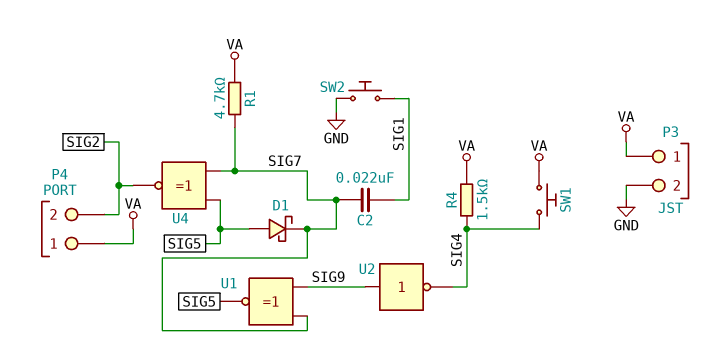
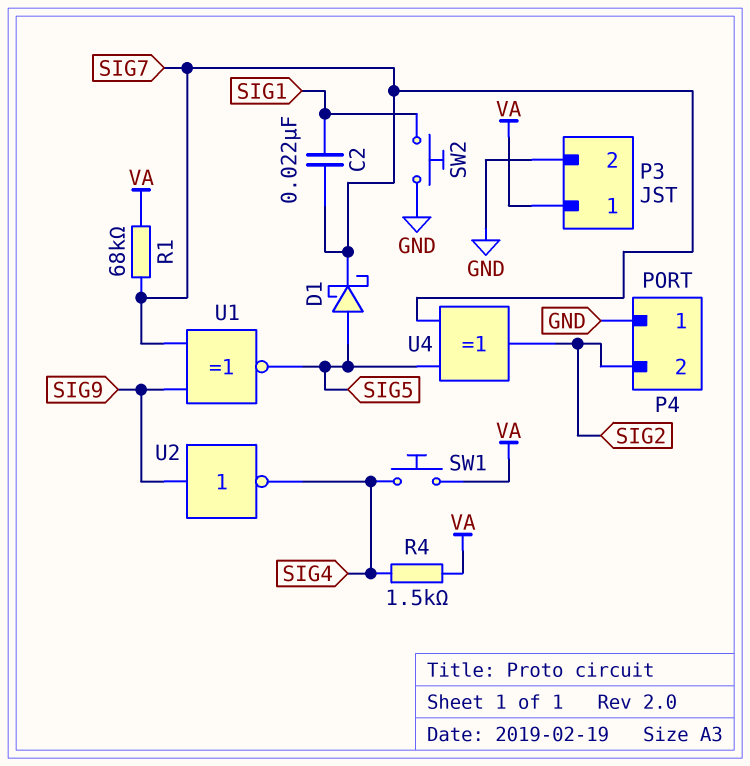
P4 pin 1: VA -> GND
R1: 4.7k (SIG7, VA) -> 68k (SIG7, VA)
U4: XNOR (in SIG5, in SIG7, out SIG2) -> XOR (in SIG5, in SIG7, out SIG2)

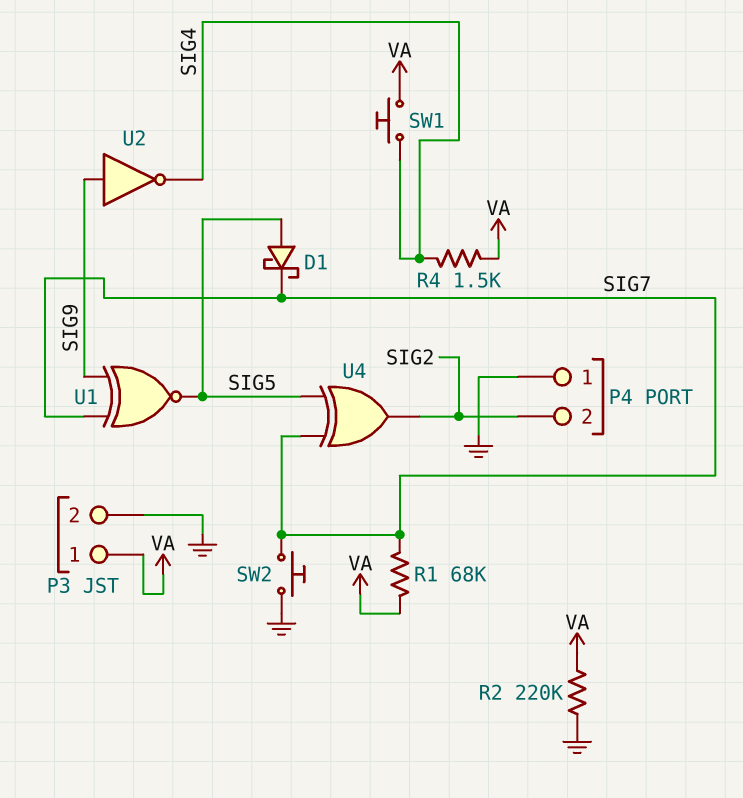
C2: 22nF (SIG1, SIG7) -> none
R2: none -> 220k (GND, VA)
SW2: button (GND, SIG1) -> button (GND, SIG7)

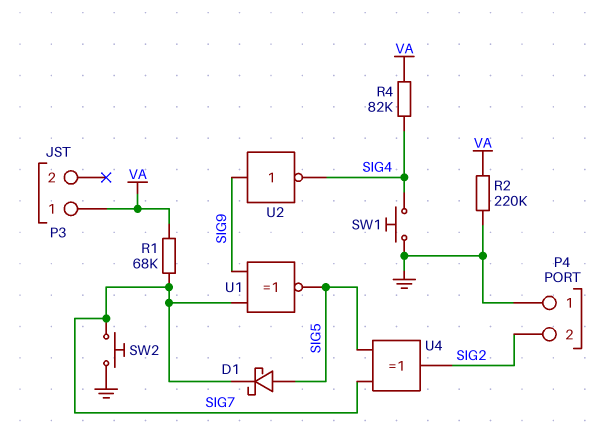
P3 pin 2: GND -> none
R4: 1.5k (SIG4, VA) -> 82k (SIG4, VA)
SW1: button (SIG4, VA) -> button (GND, SIG4)

